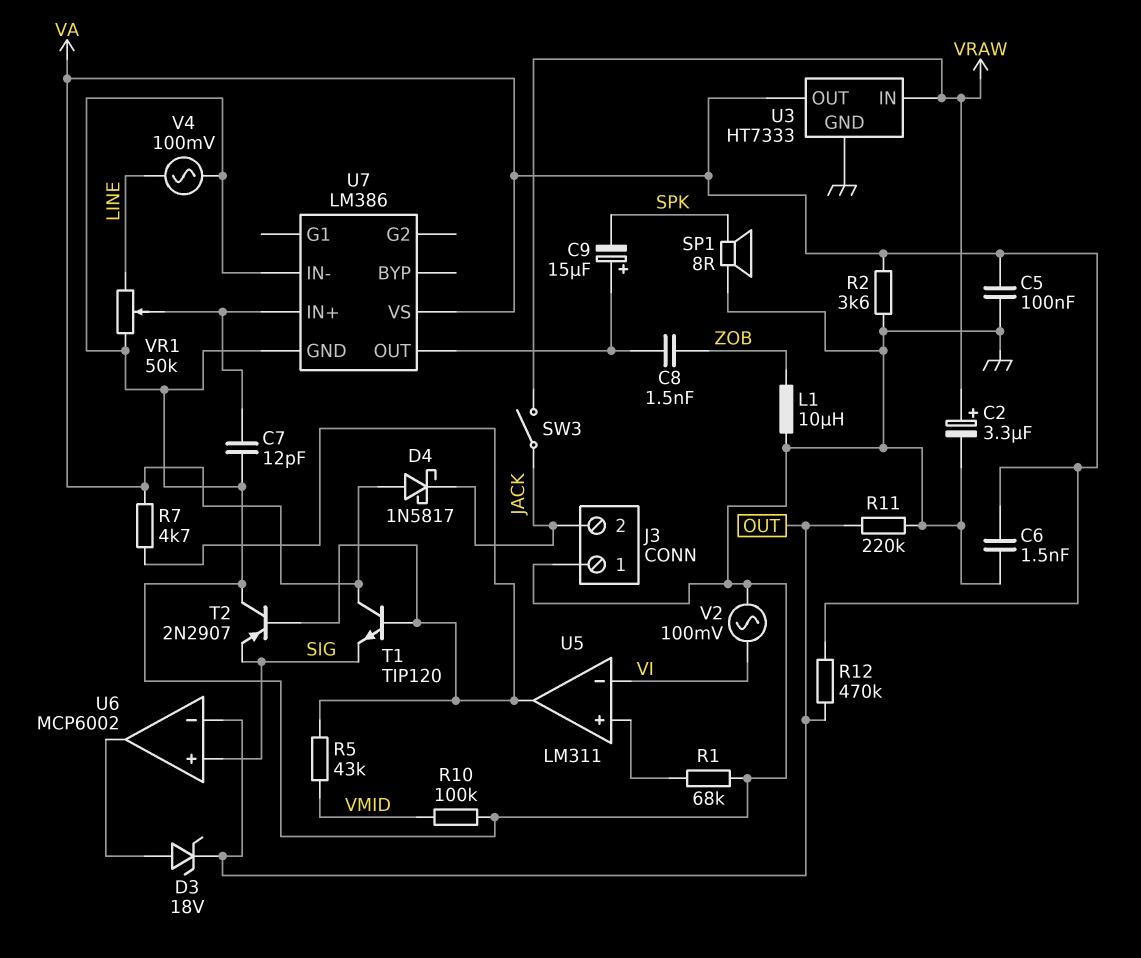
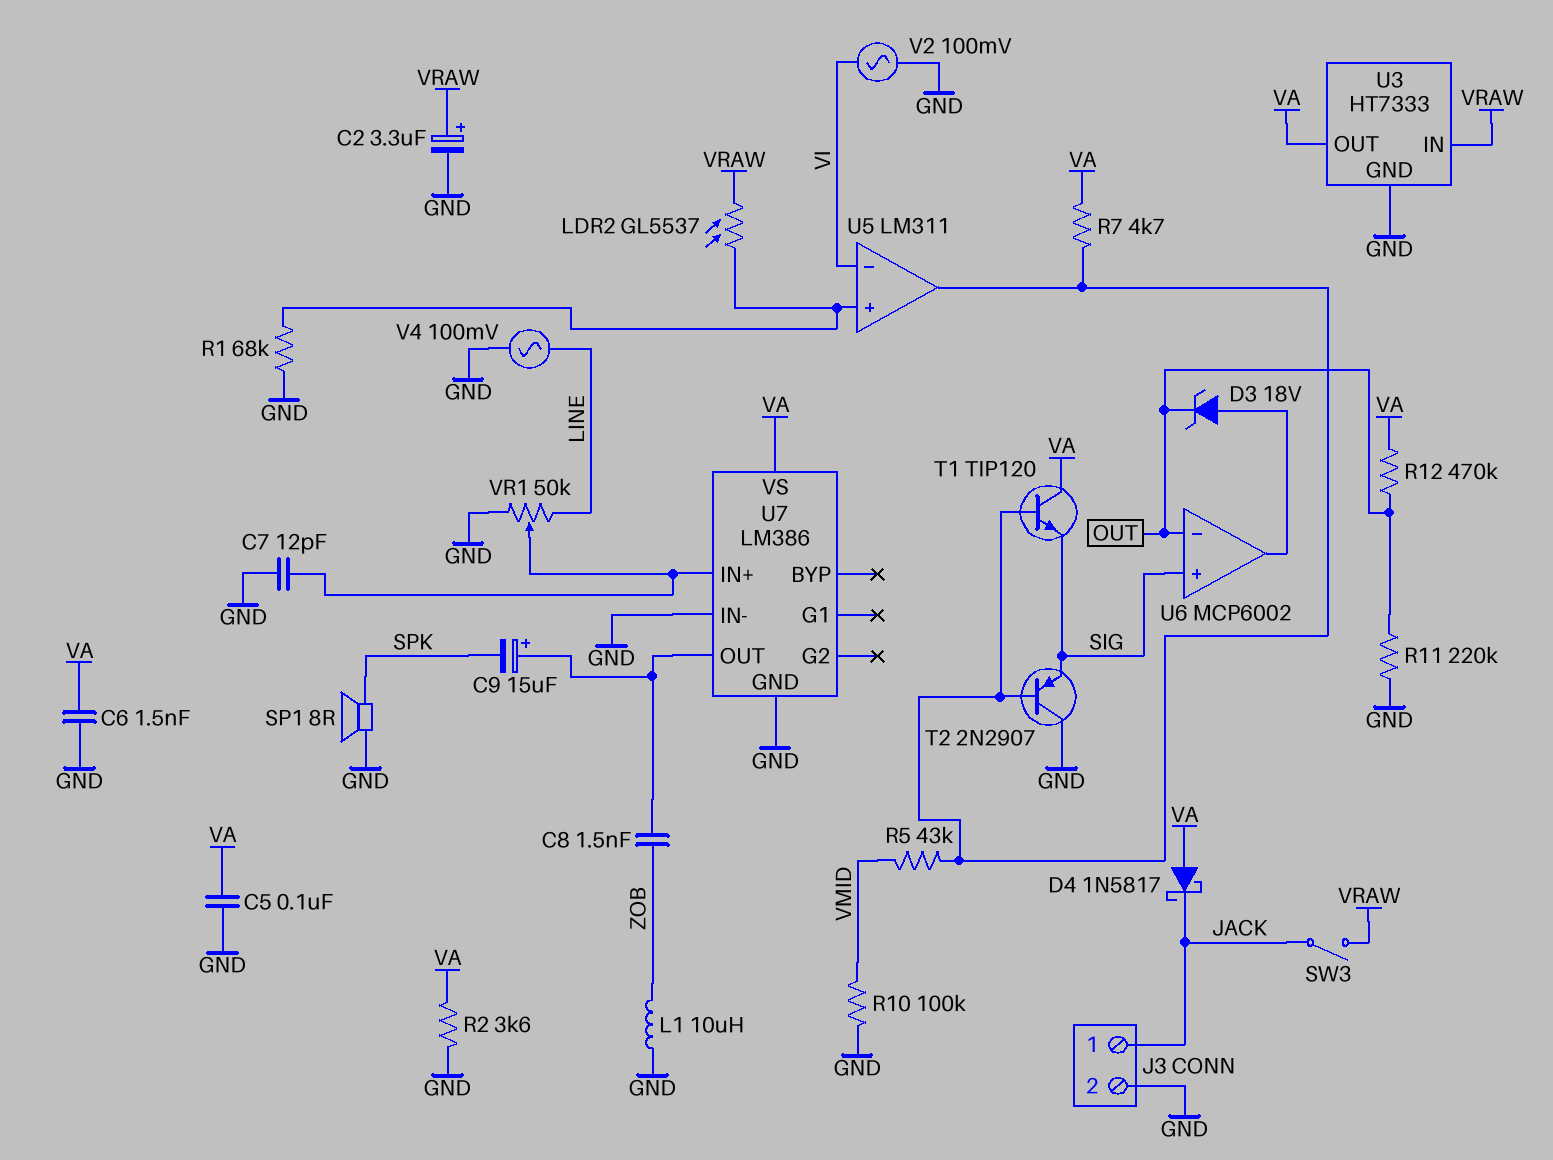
J3 pin 1: GND -> JACK
J3 pin 2: JACK -> GND
LDR2: none -> GL5537 (U5/in+, VRAW)

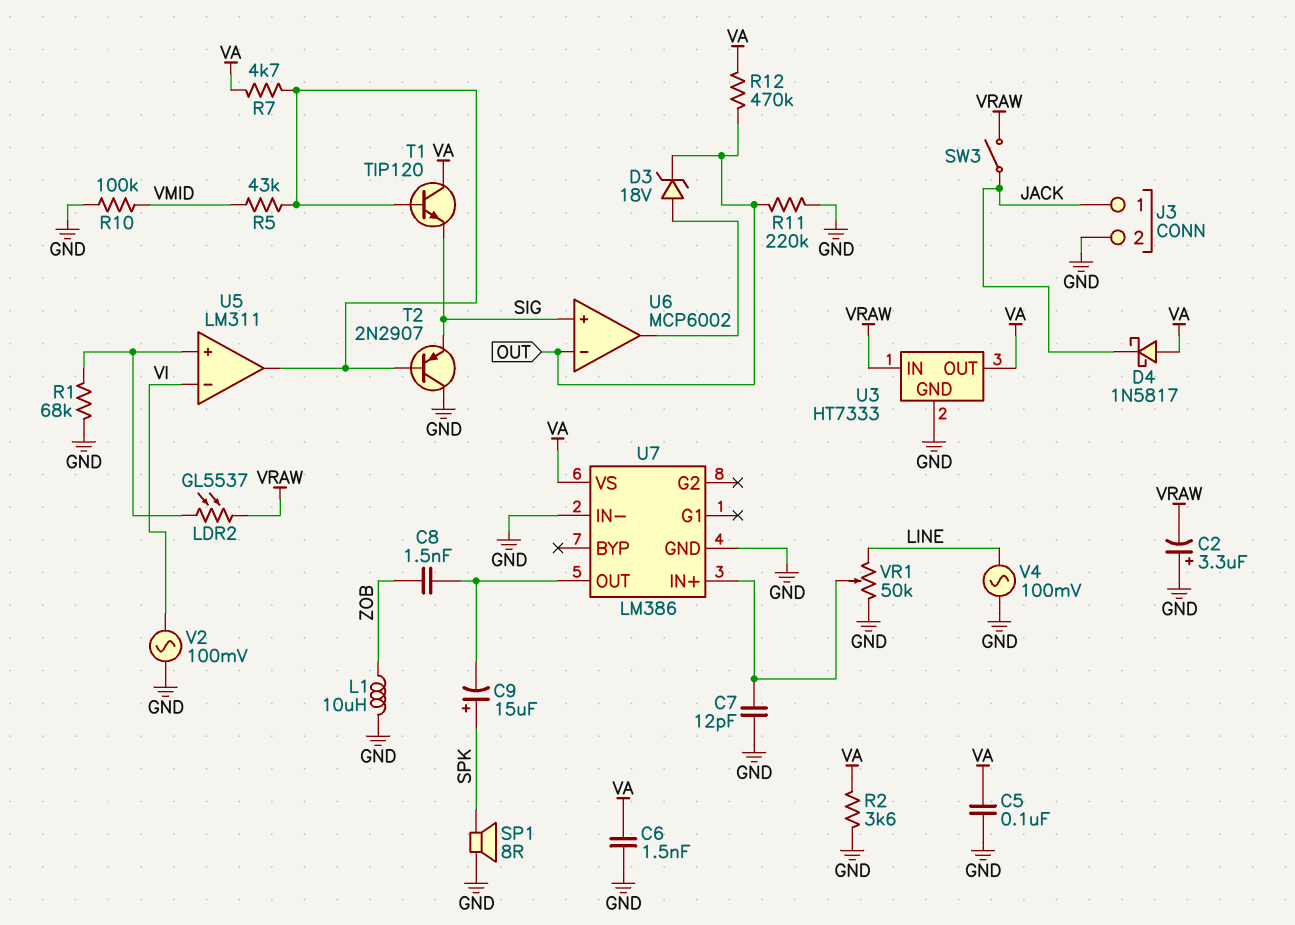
C2: 3.3uF (plus VRAW, minus GND) -> 3.3uF (plus GND, minus VRAW)
C9: 15uF (plus U7/OUT, minus SPK) -> 15uF (plus SPK, minus U7/OUT)

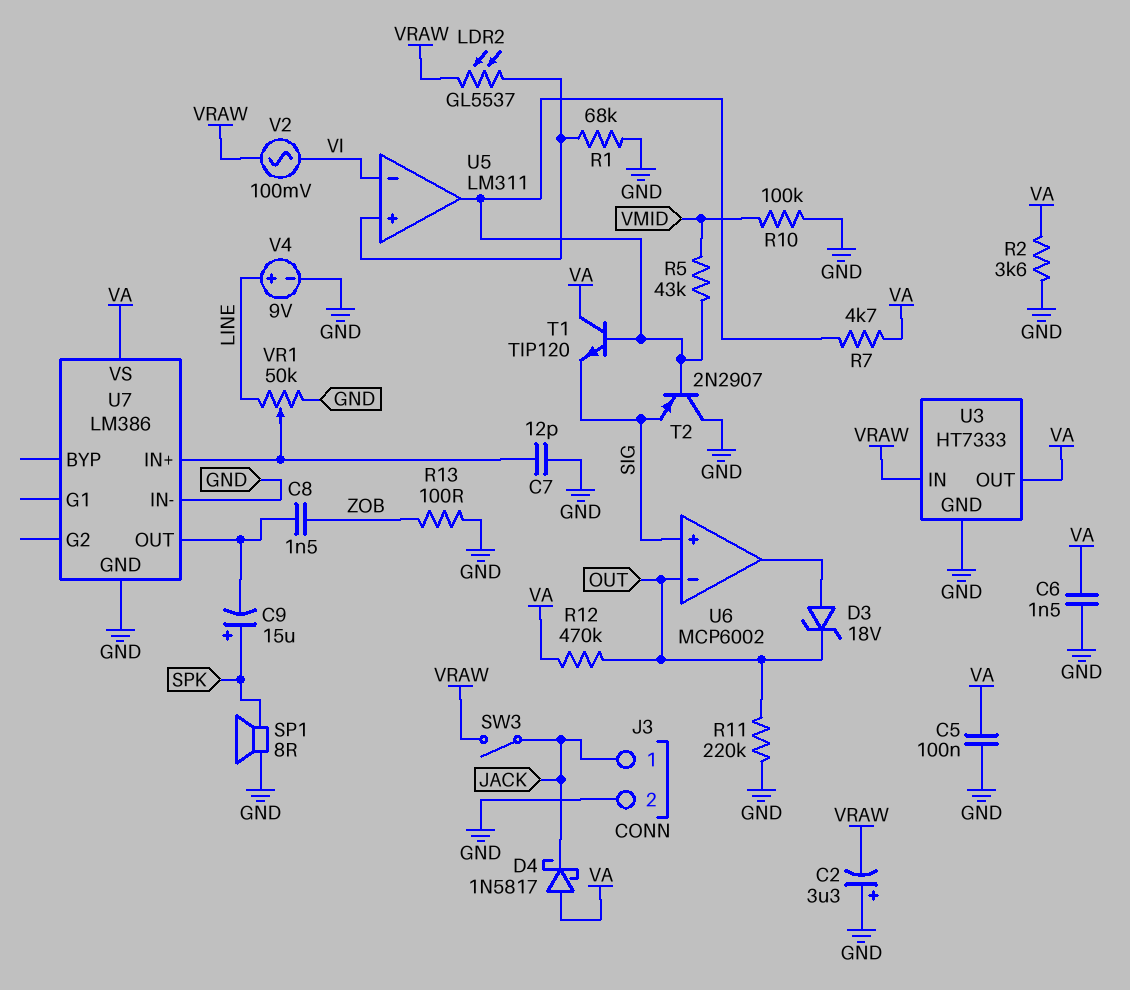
L1: 10uH (GND, ZOB) -> none
R13: none -> 100 (GND, ZOB)
V2: AC 100mV (GND, VI) -> AC 100mV (VI, VRAW)
V4: AC 100mV (GND, LINE) -> 9V (plus LINE, minus GND)

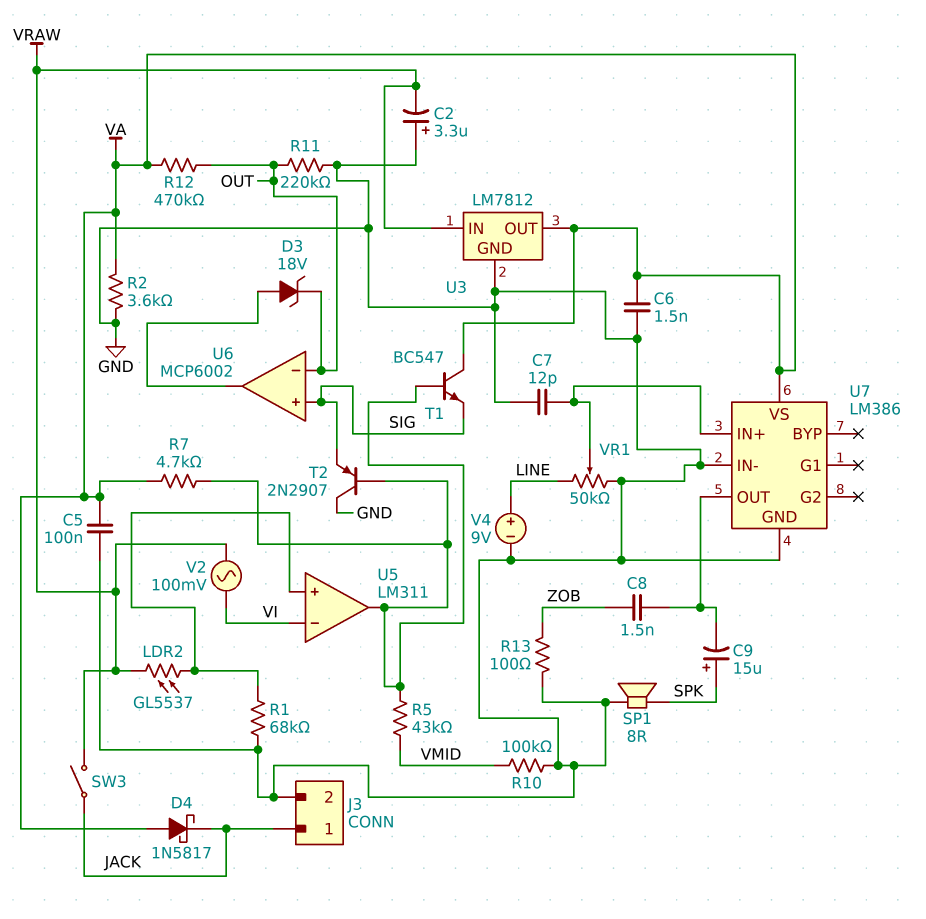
T1: NPN TIP120 (B U5/out, C VA, E SIG) -> NPN BC547 (B U5/out, C VA, E SIG)
U3: HT7333 -> LM7812

